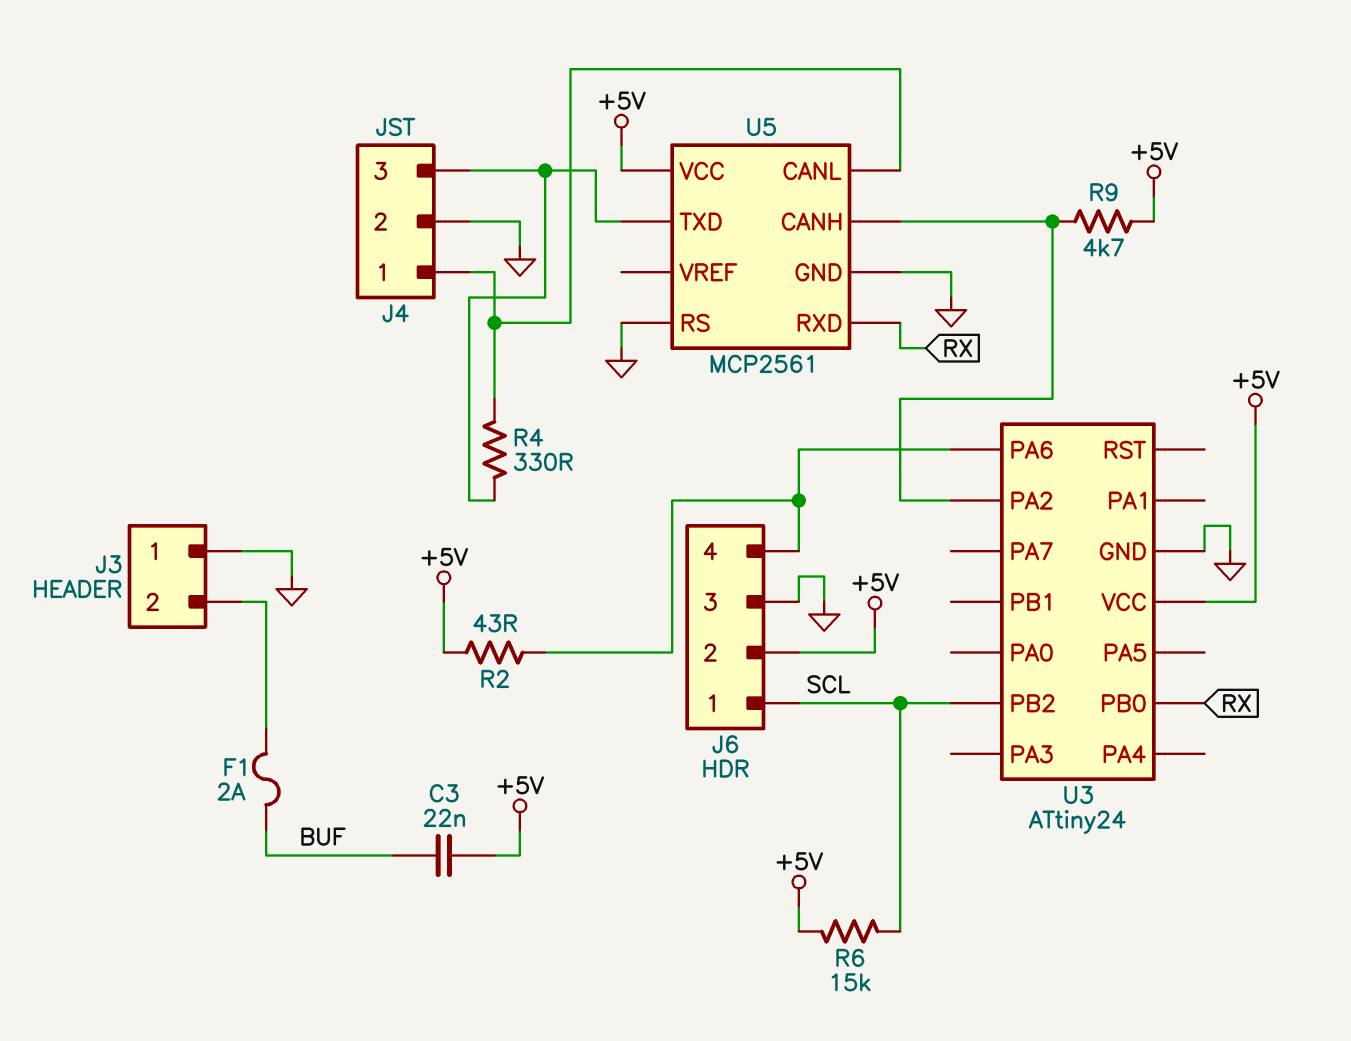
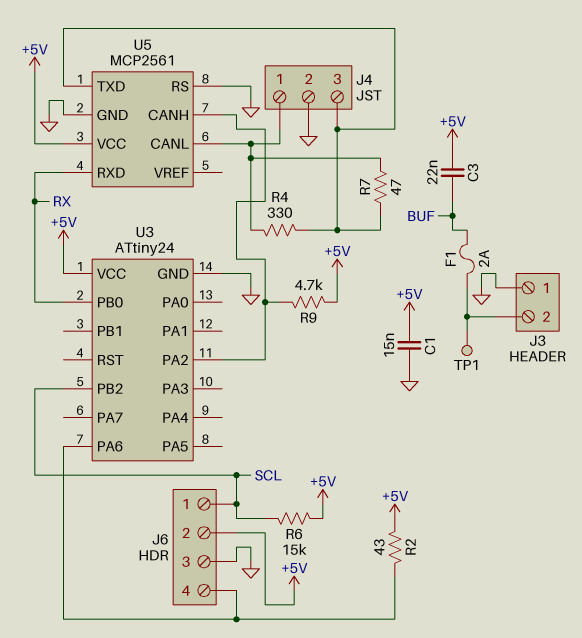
C1: none -> 15nF (+5V, GND)
R7: none -> 47 (J4/1, J4/3)
TP1: none -> test point (J3/2)

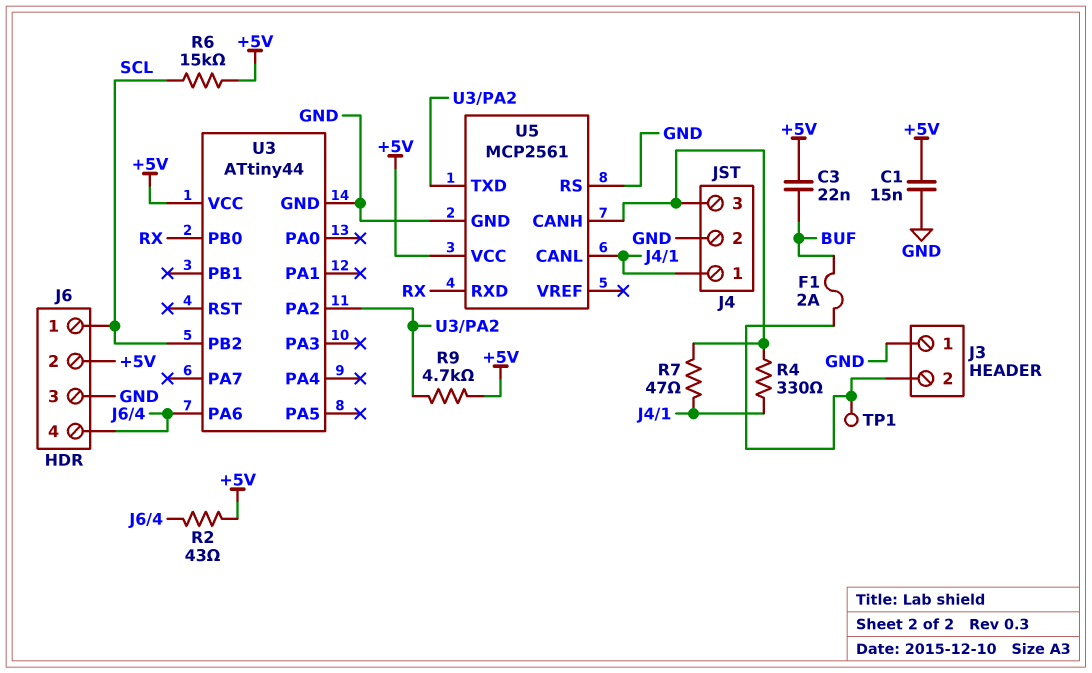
U3: ATtiny24 -> ATtiny44
U5 pin CANH: U3/PA2 -> J4/3
U5 pin TXD: J4/3 -> U3/PA2

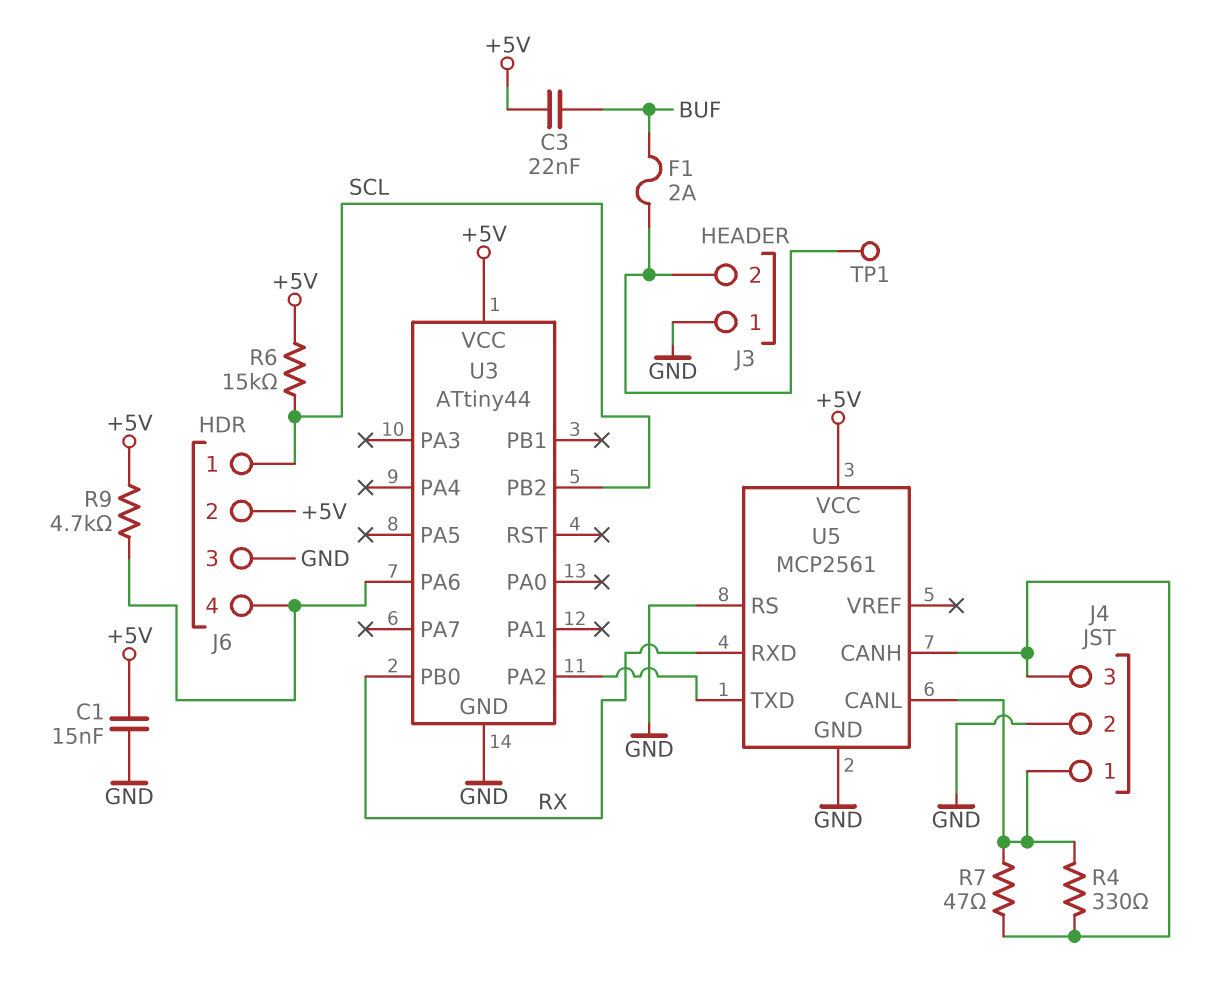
R2: 43 (+5V, J6/4) -> none
R9: 4.7k (+5V, U3/PA2) -> 4.7k (+5V, J6/4)

